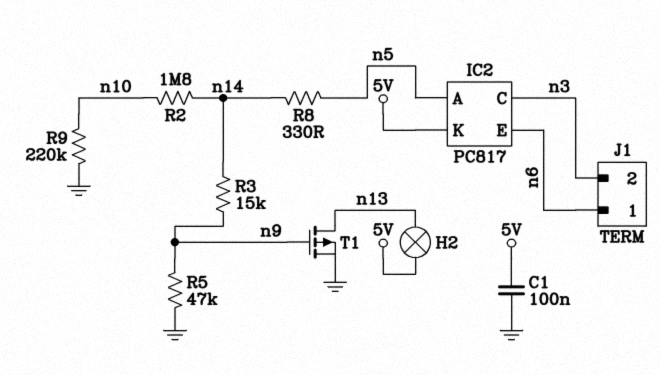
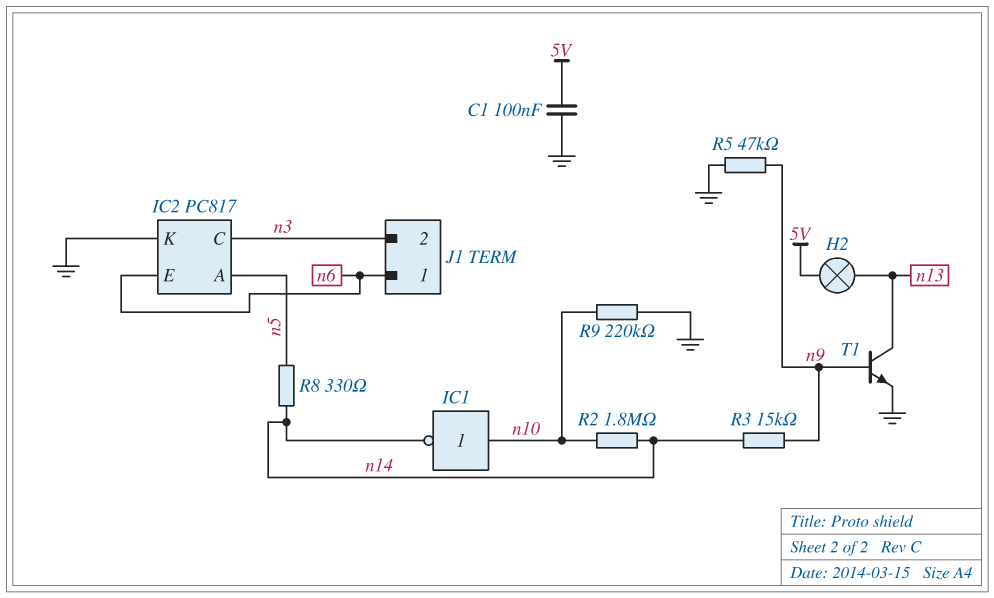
IC1: none -> NOT (in n10, out n14)
IC2 pin K: 5V -> GND
T1: PMOS (G n9, D n13, S GND) -> NPN (B n9, C n13, E GND)

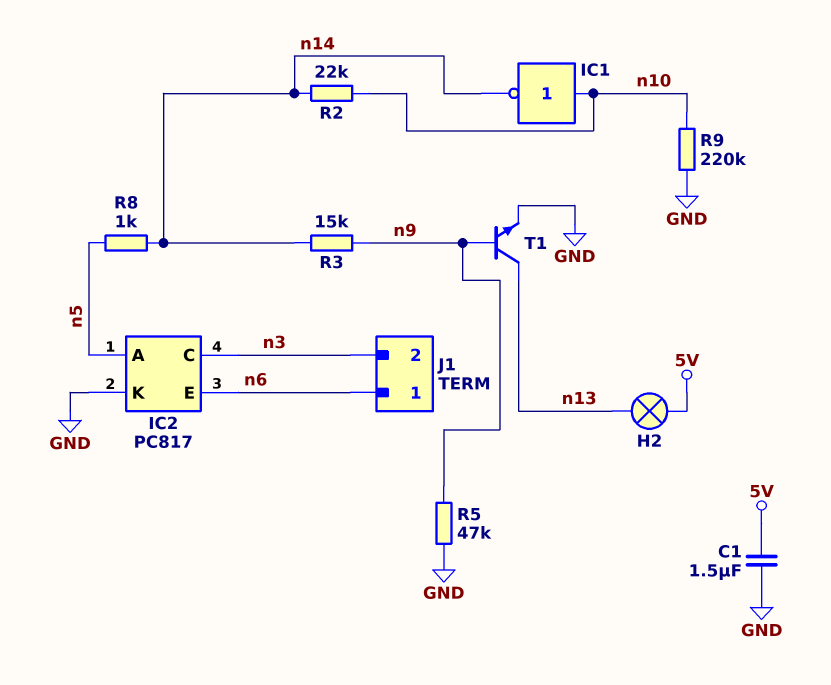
C1: 100nF (5V, GND) -> 1.5uF (5V, GND)
R2: 1.8M (n10, n14) -> 22k (n10, n14)
R8: 330 (n5, n14) -> 1k (n5, n14)

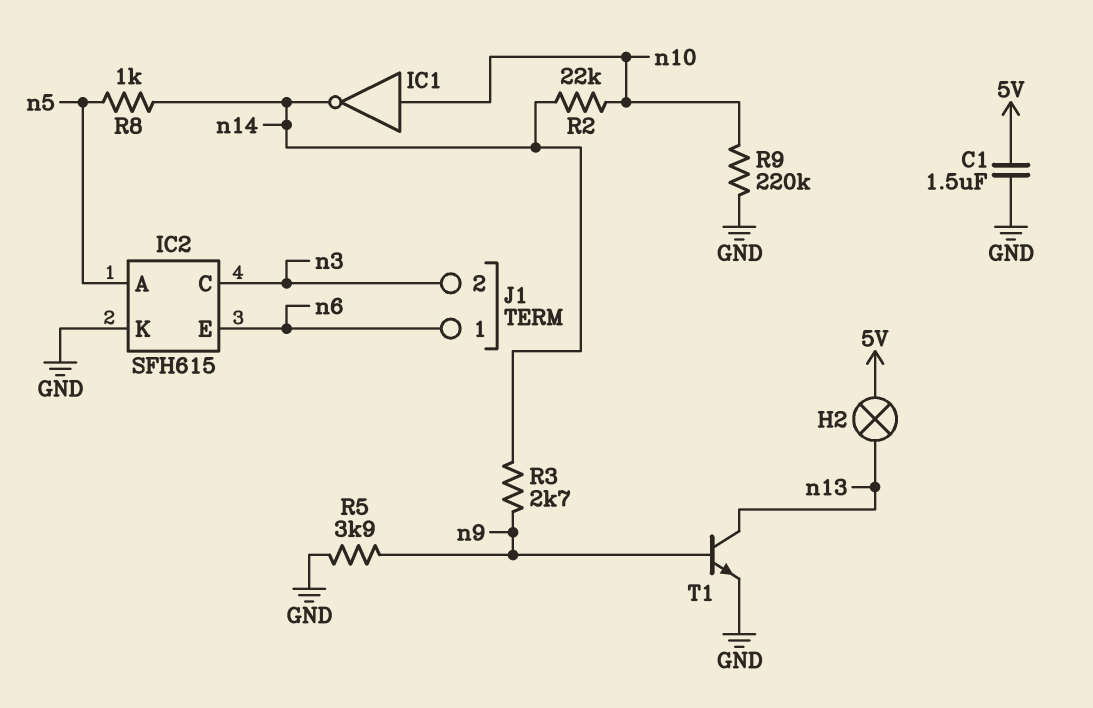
IC2: PC817 -> SFH615
R3: 15k (n9, n14) -> 2.7k (n9, n14)
R5: 47k (GND, n9) -> 3.9k (GND, n9)

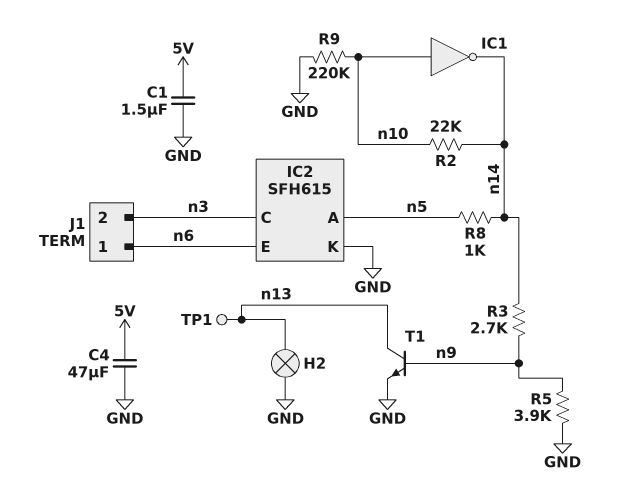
C4: none -> 47uF (5V, GND)
H2: lamp (5V, n13) -> lamp (GND, n13)
TP1: none -> test point (n13)

